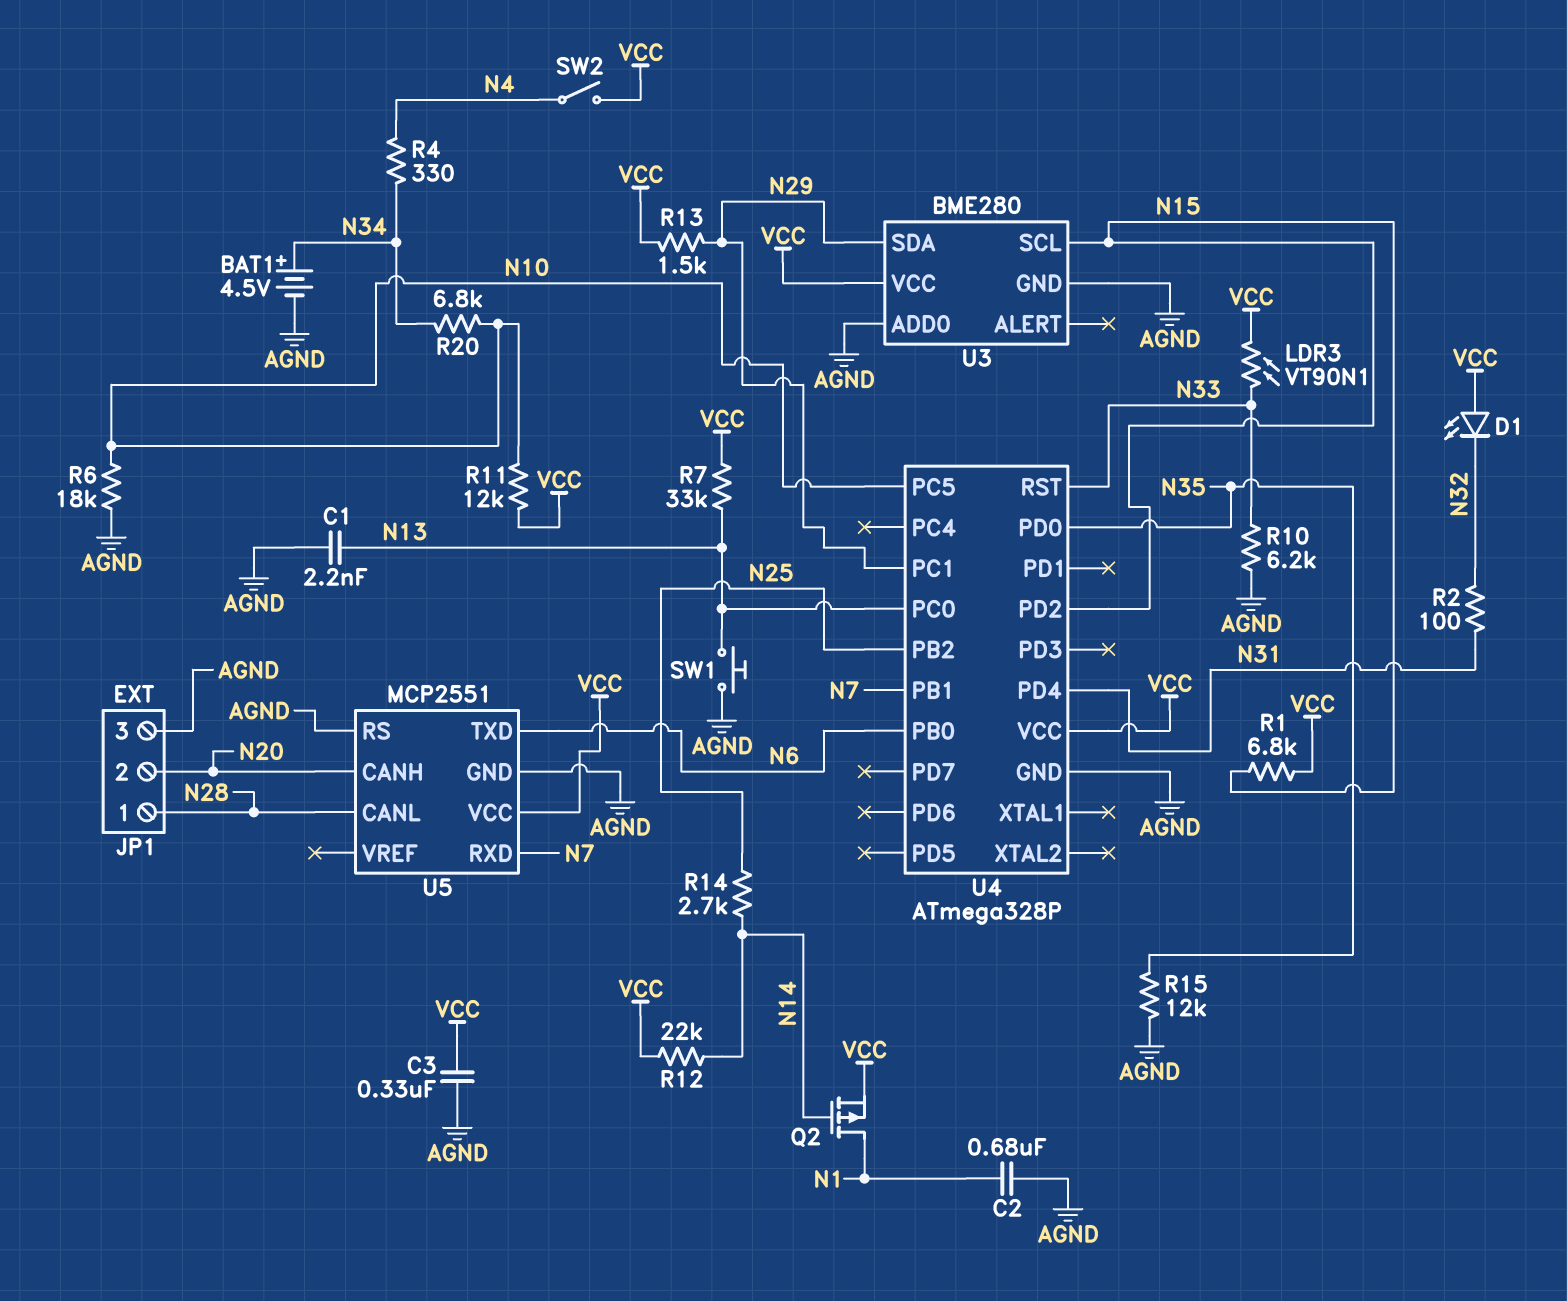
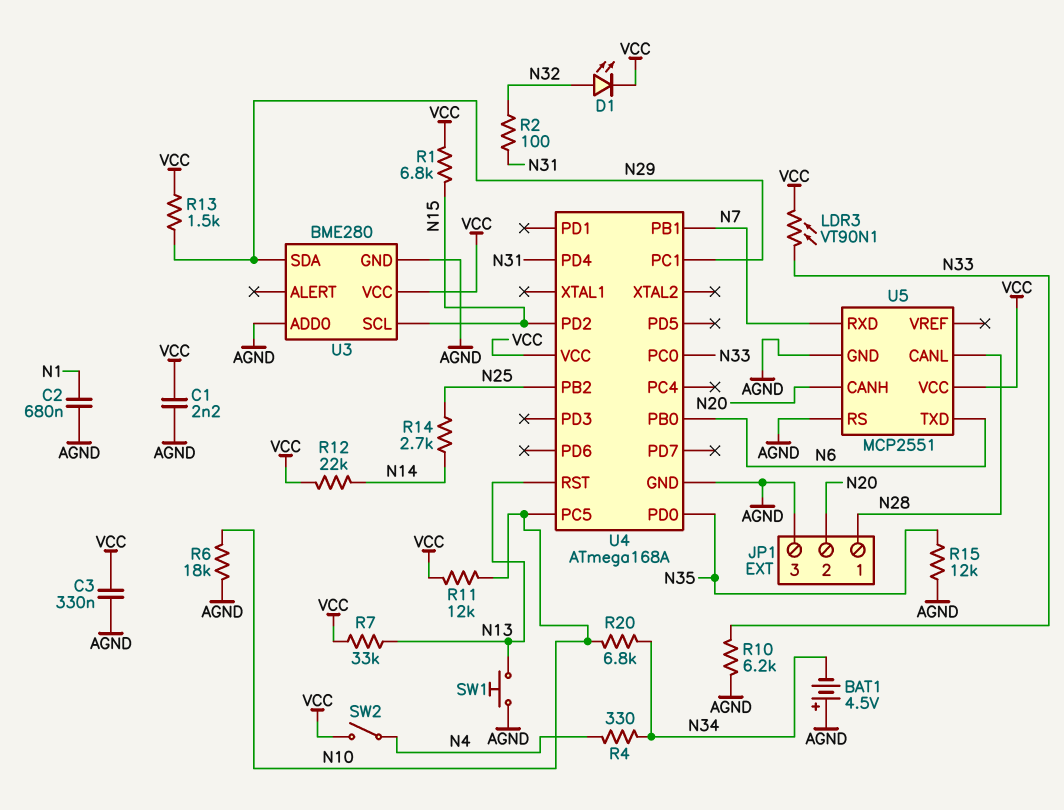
BAT1: 4.5V (plus N34, minus AGND) -> 4.5V (plus AGND, minus N34)
C1: 2.2nF (AGND, N13) -> 2.2nF (AGND, VCC)
D1: LED (A VCC, K N32) -> LED (A N32, K VCC)
Q2: PMOS (G N14, D N1, S VCC) -> none
U4: ATmega328P -> ATmega168A
U4 pin PC0: N13 -> N33
U4 pin RST: N33 -> N13

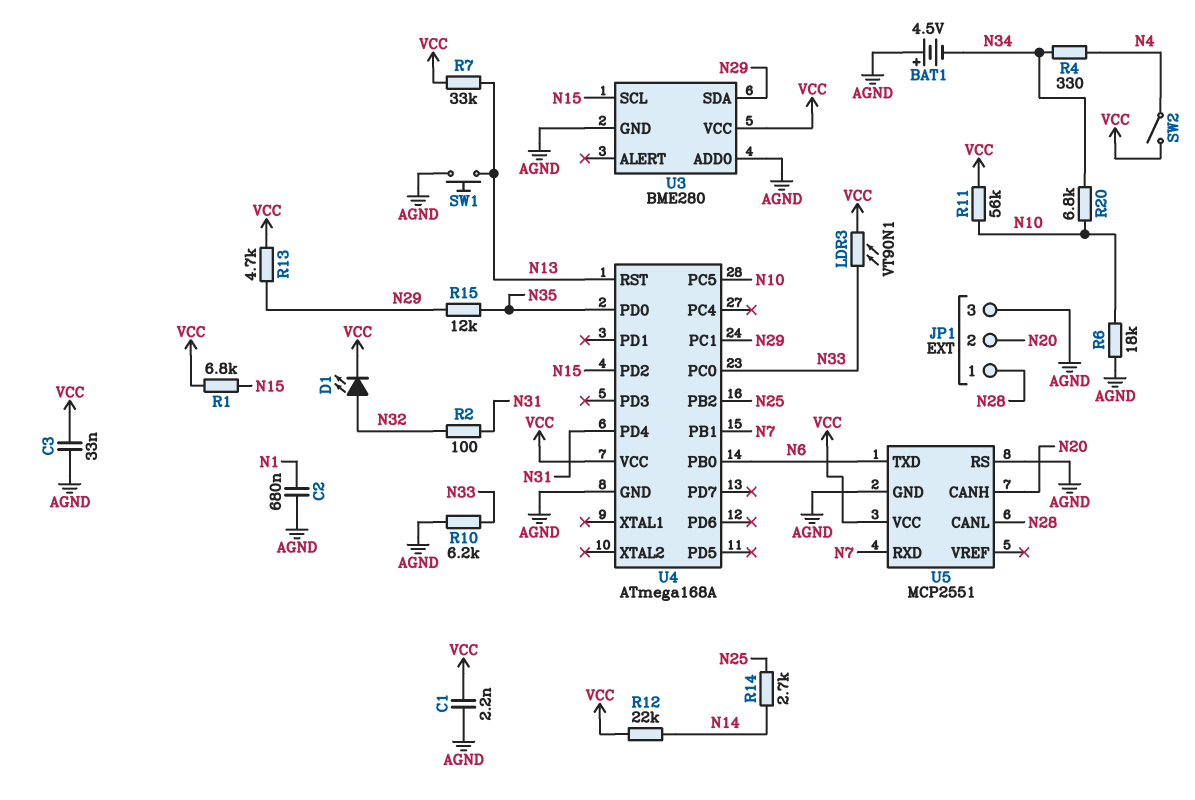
C3: 330nF (AGND, VCC) -> 33nF (AGND, VCC)
R11: 12k (N10, VCC) -> 56k (N10, VCC)
R13: 1.5k (N29, VCC) -> 4.7k (N29, VCC)
R15: 12k (AGND, N35) -> 12k (N29, N35)

